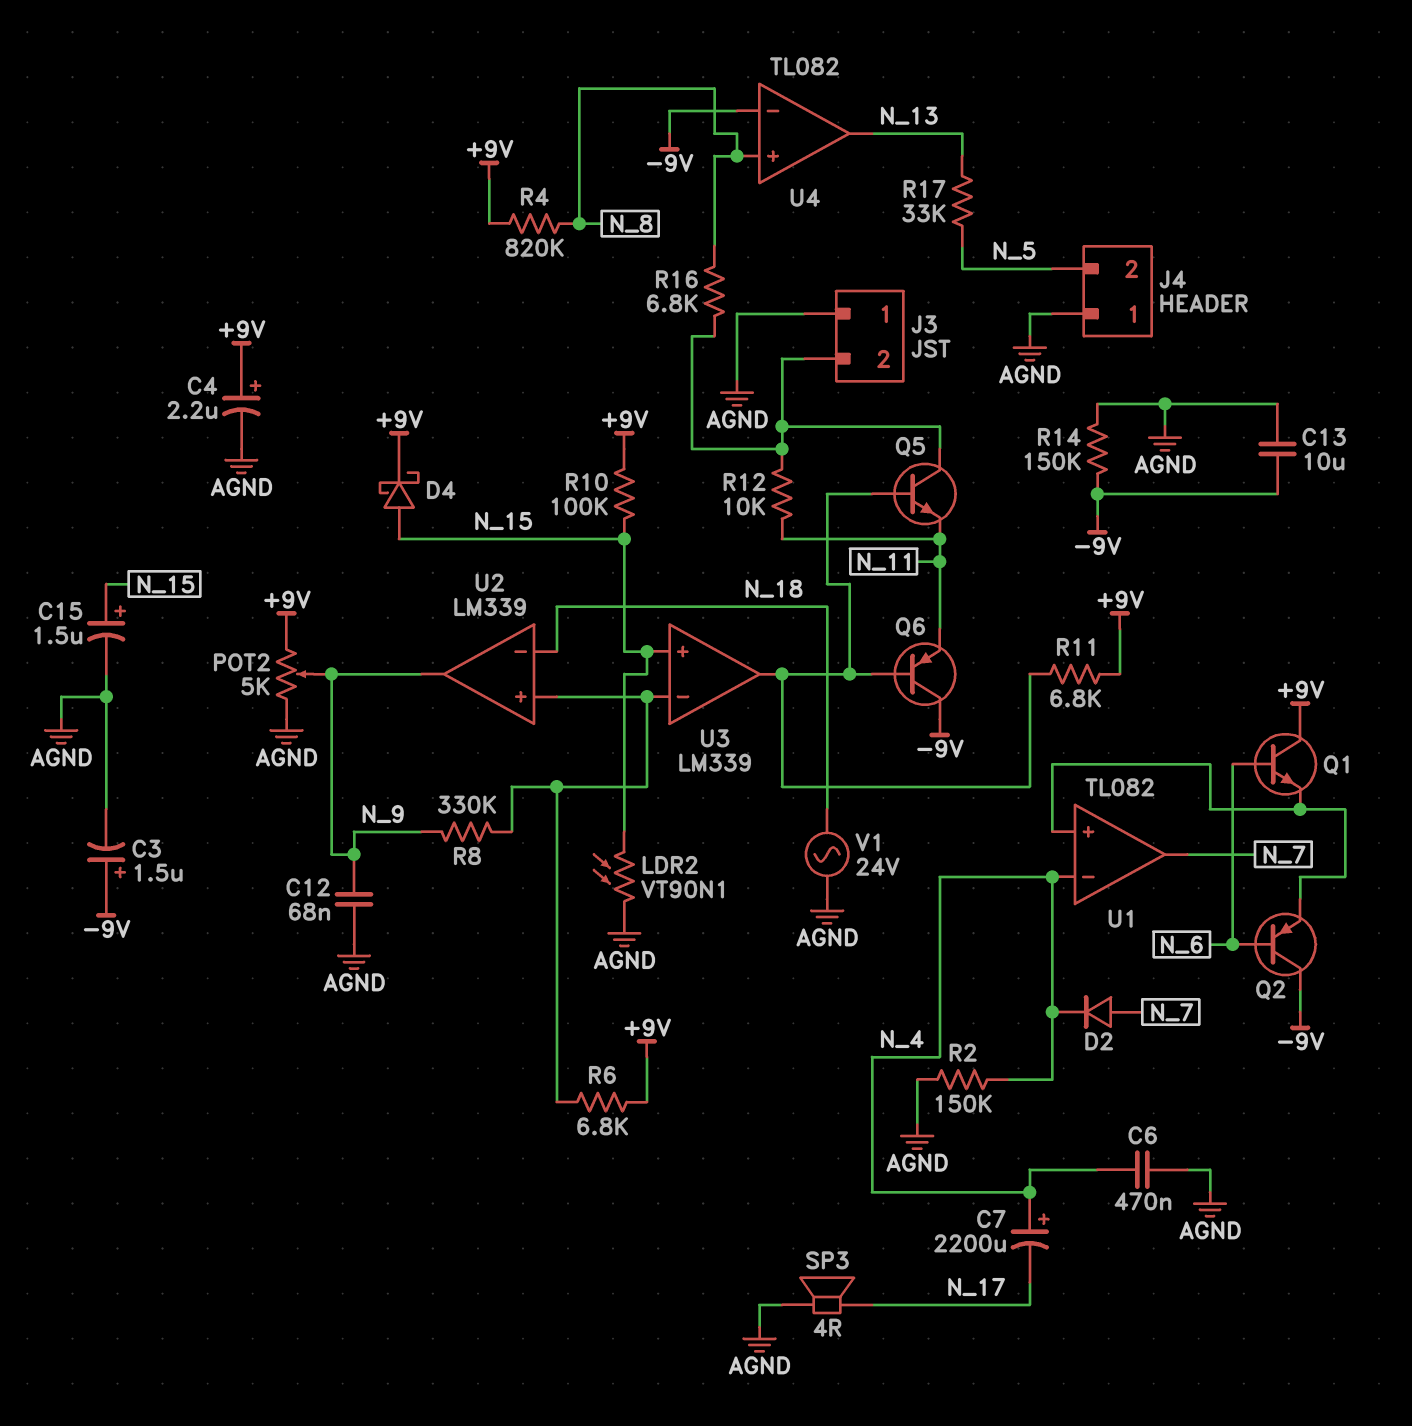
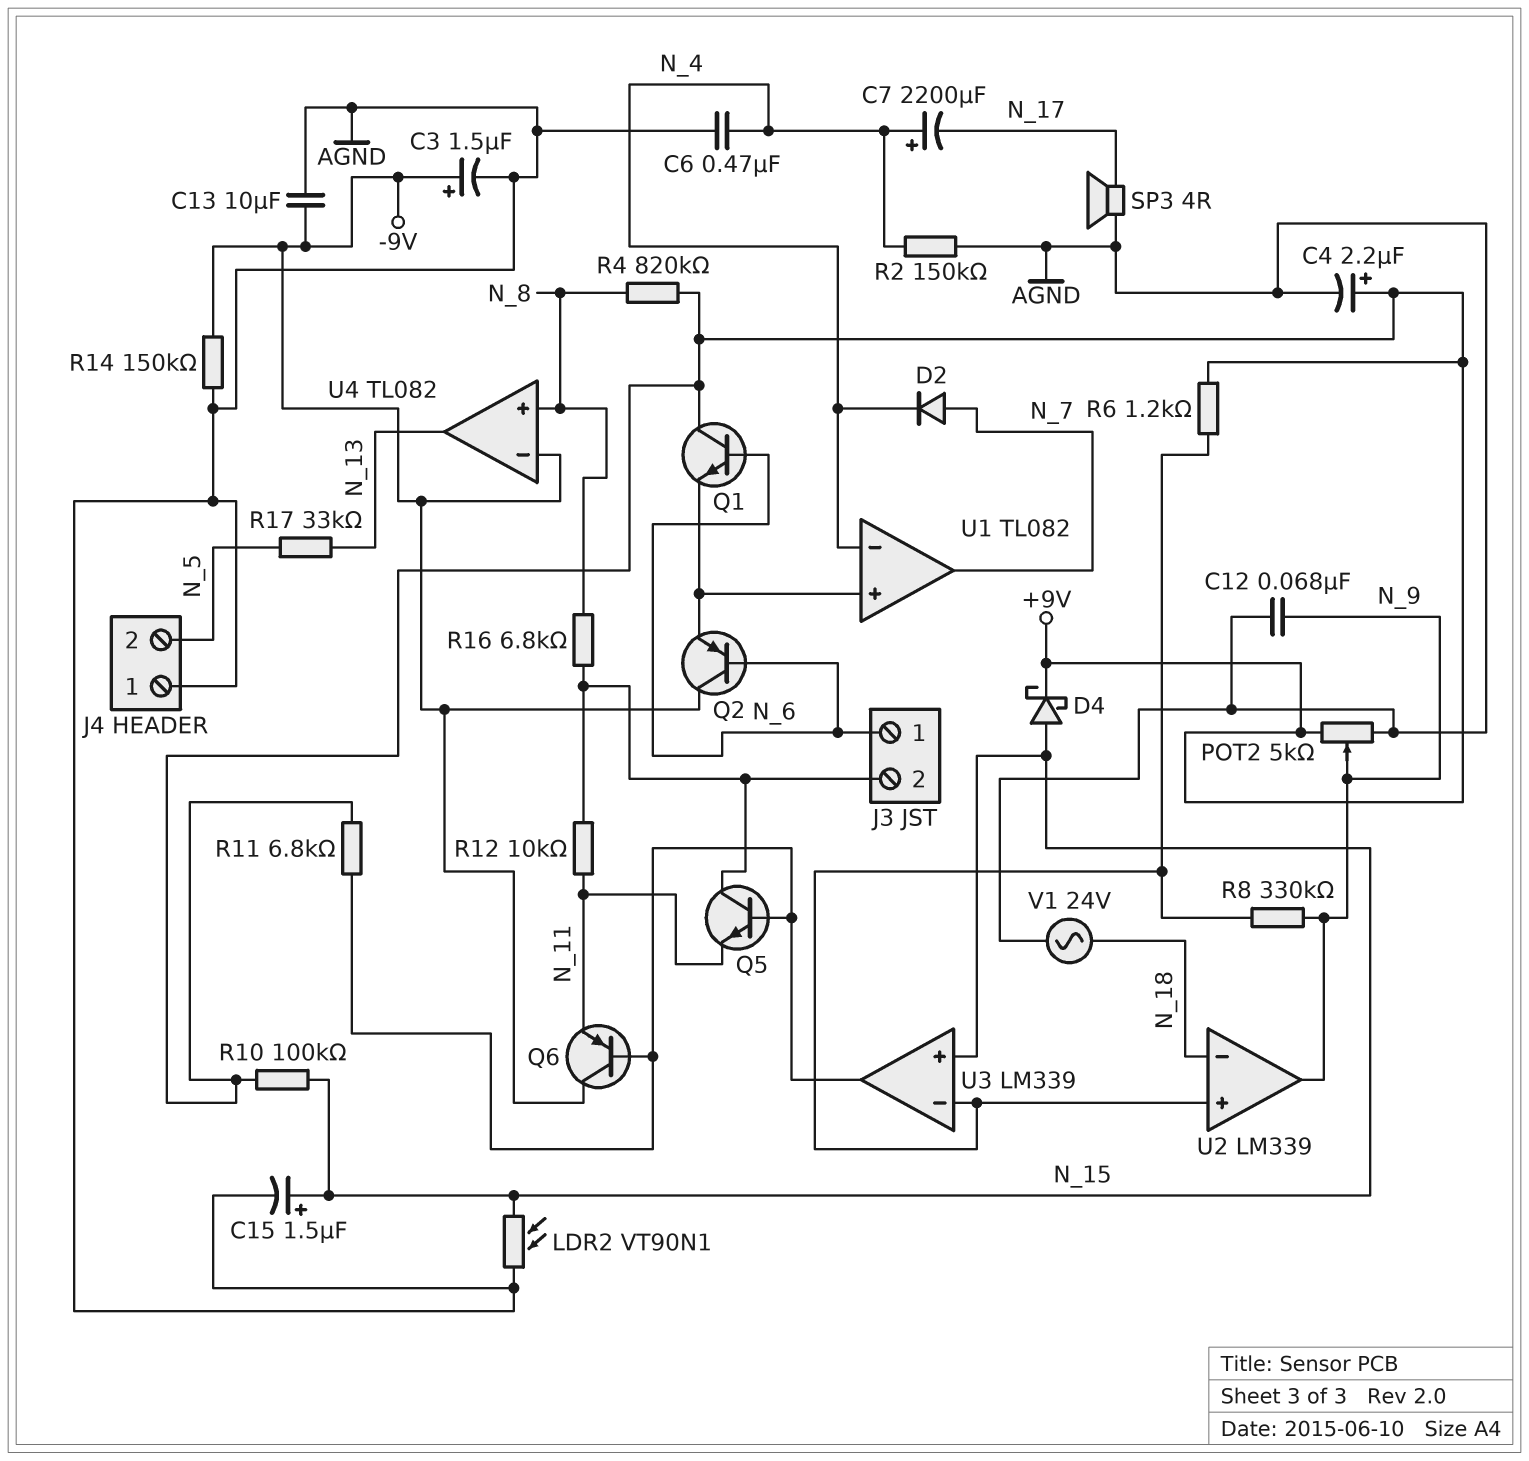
J3 pin 1: AGND -> N_6
R6: 6.8k (+9V, U2/in+) -> 1.2k (+9V, U2/in+)

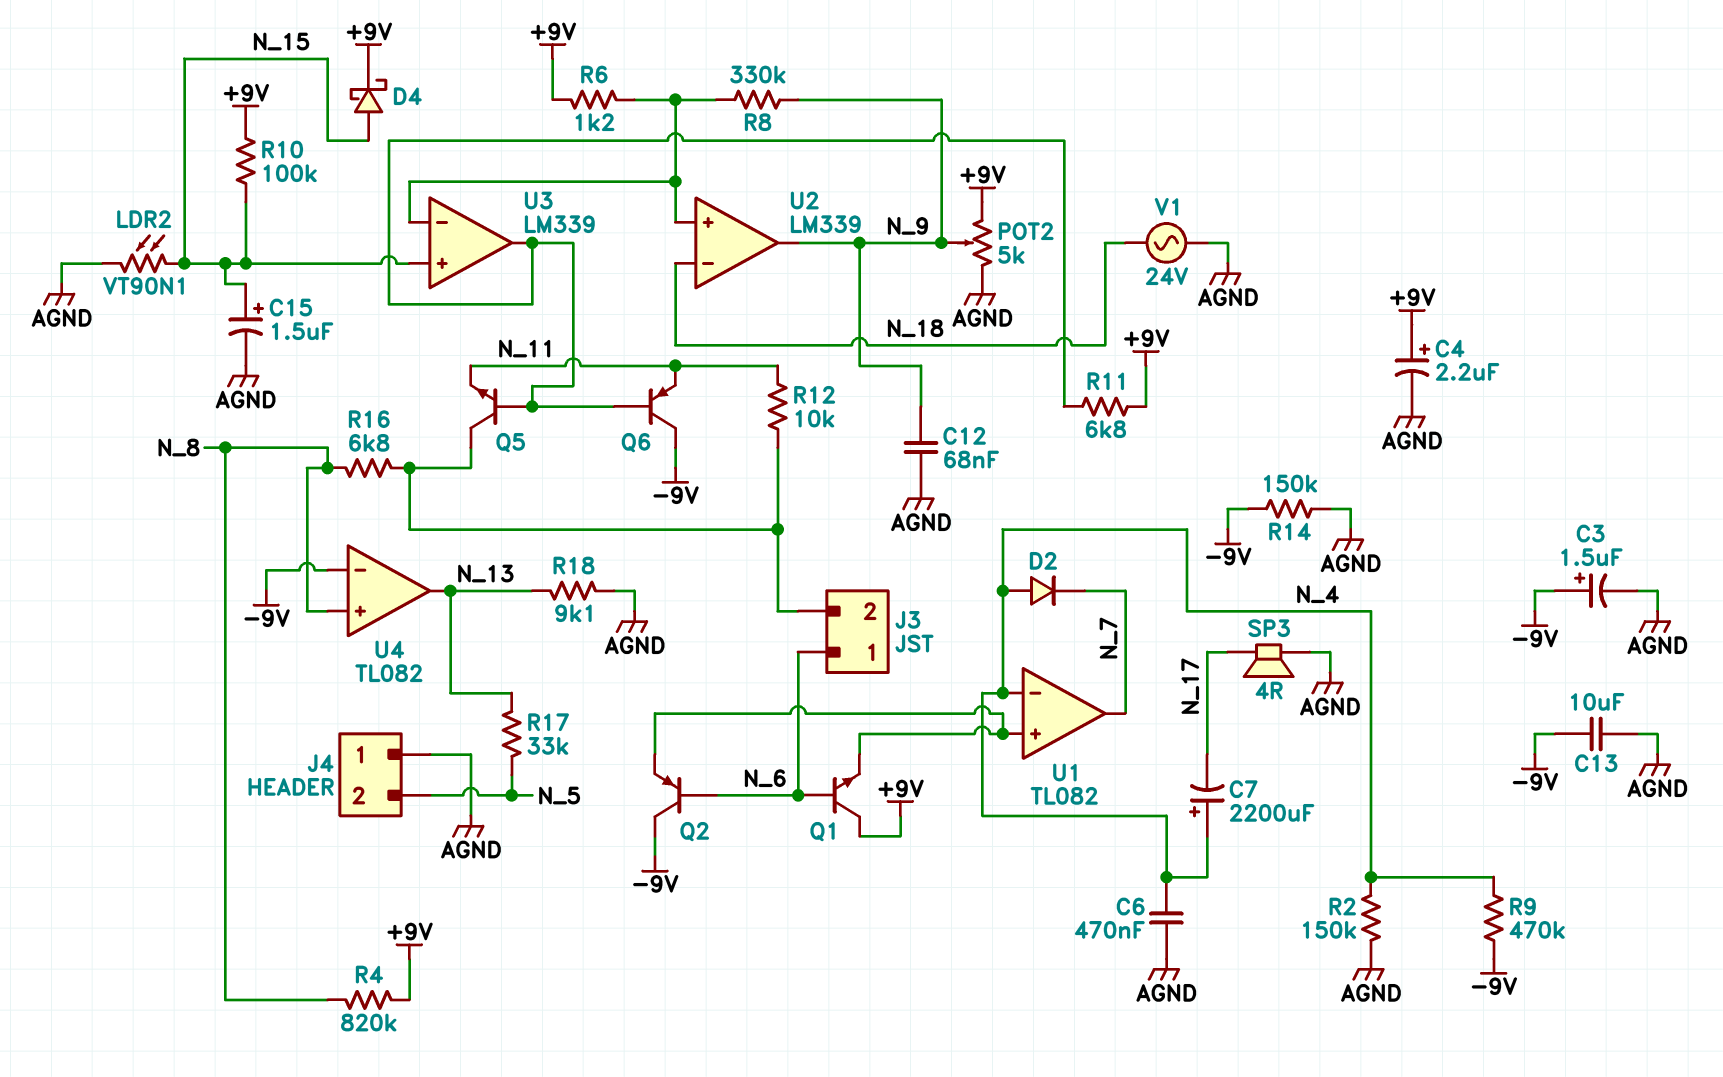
D2: diode (A N_7, K N_4) -> diode (A N_4, K N_7)
R9: none -> 470k (-9V, N_4)
R18: none -> 9.1k (AGND, N_13)

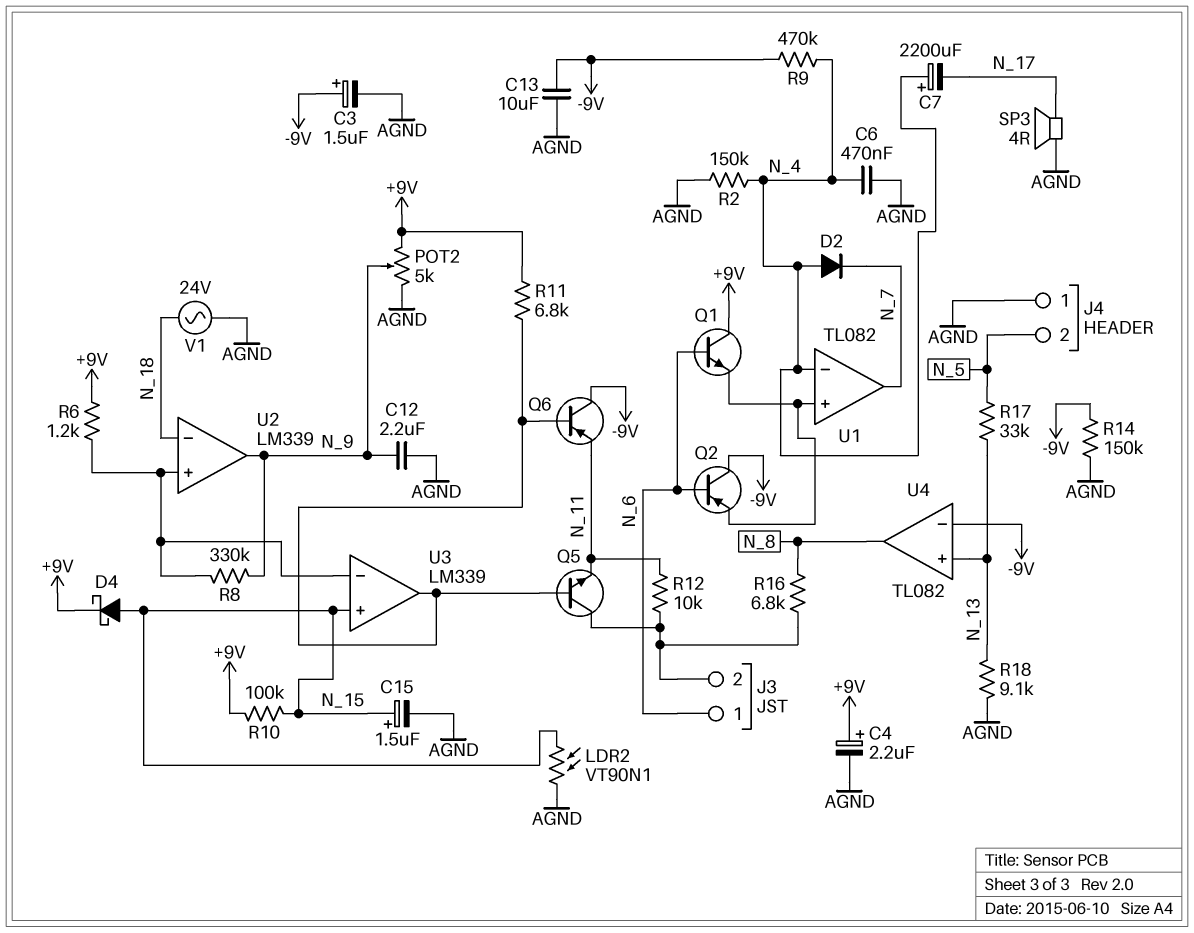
C12: 68nF (AGND, N_9) -> 2.2uF (AGND, N_9)
R4: 820k (+9V, N_8) -> none
U4 pin in+: N_8 -> N_13
U4 pin out: N_13 -> N_8

